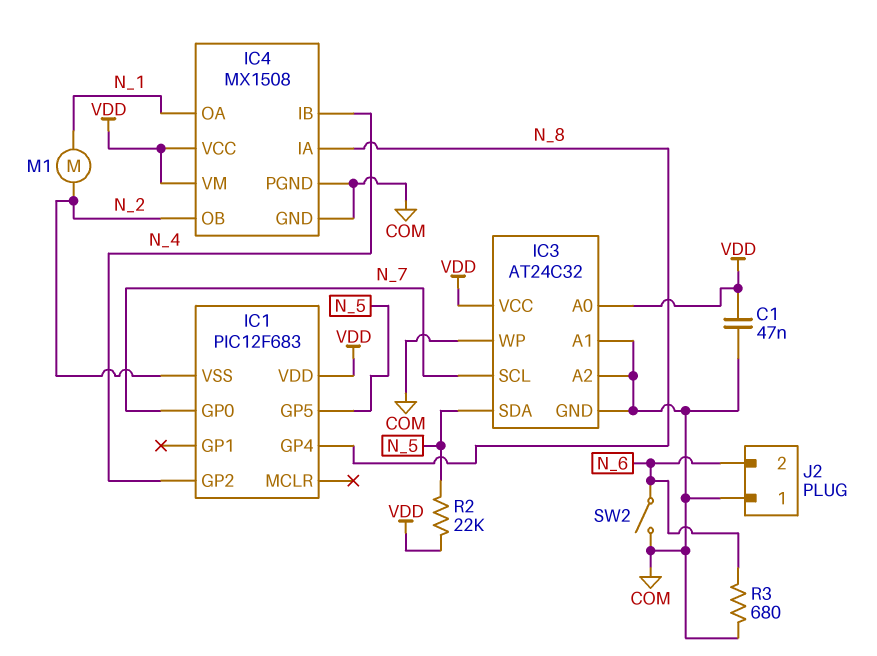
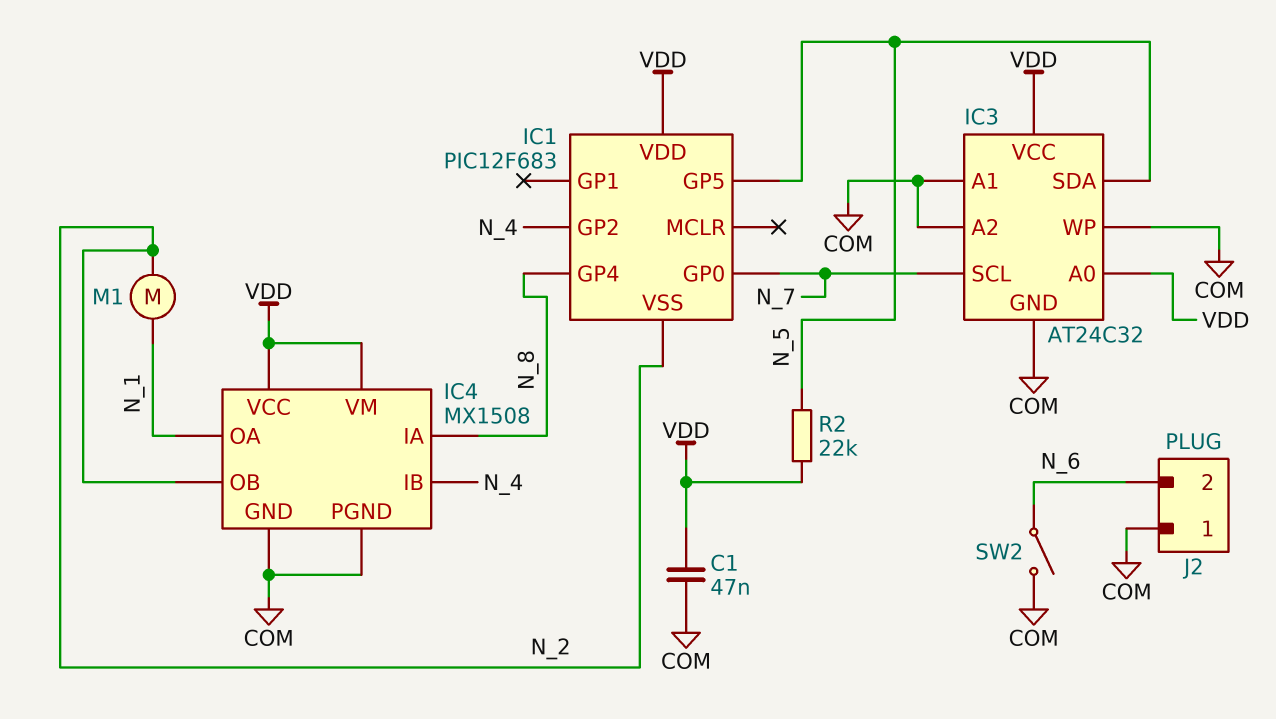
R3: 680 (COM, N_6) -> none

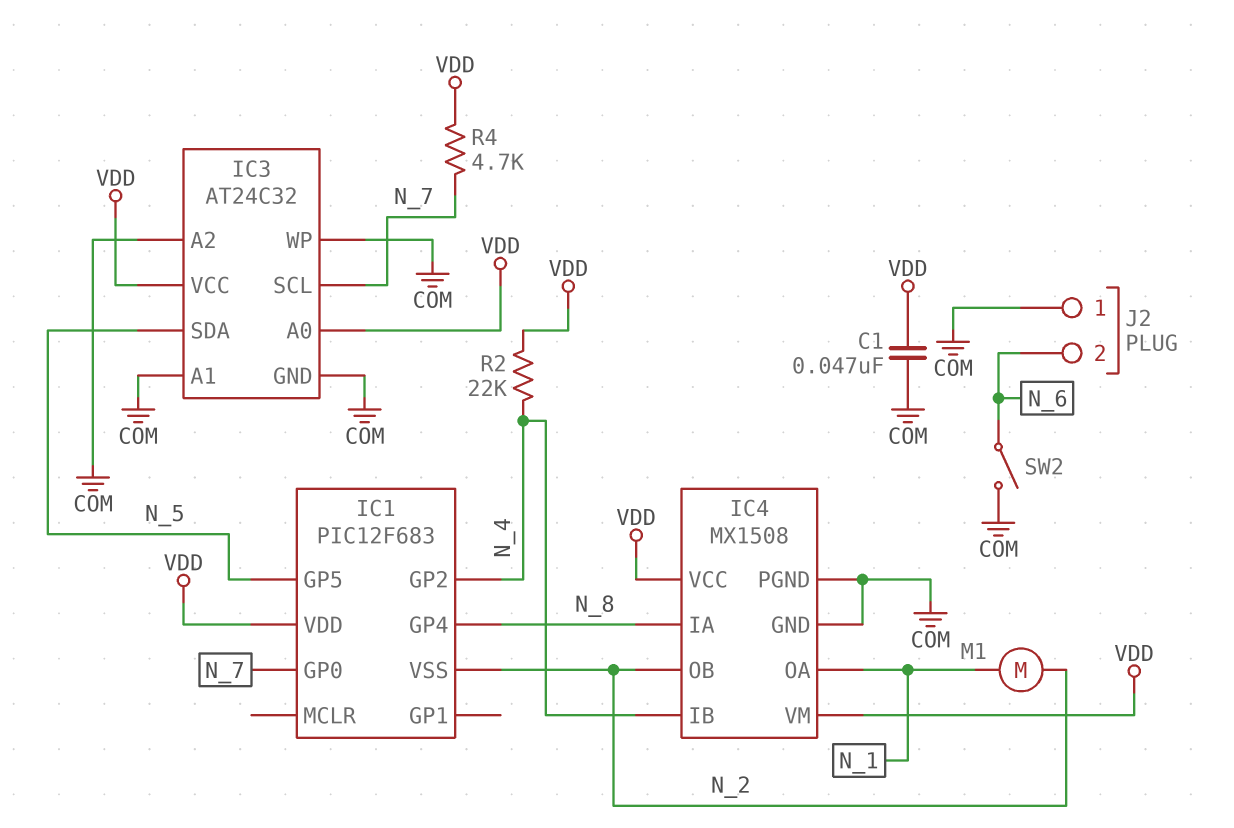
R2: 22k (N_5, VDD) -> 22k (N_4, VDD)
R4: none -> 4.7k (N_7, VDD)

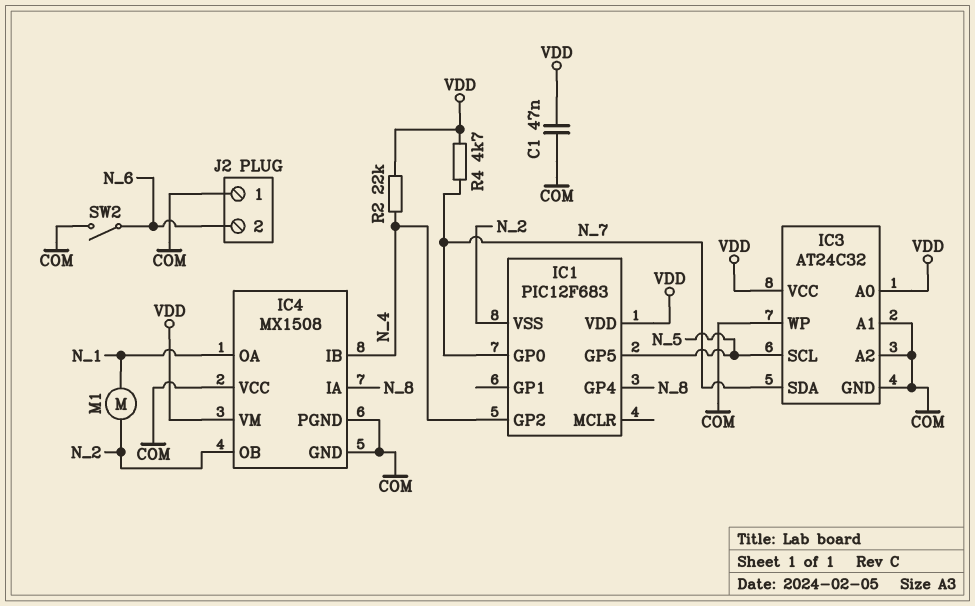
IC3 pin SCL: N_7 -> N_5
IC3 pin SDA: N_5 -> N_7
IC4 pin VCC: VDD -> COM

